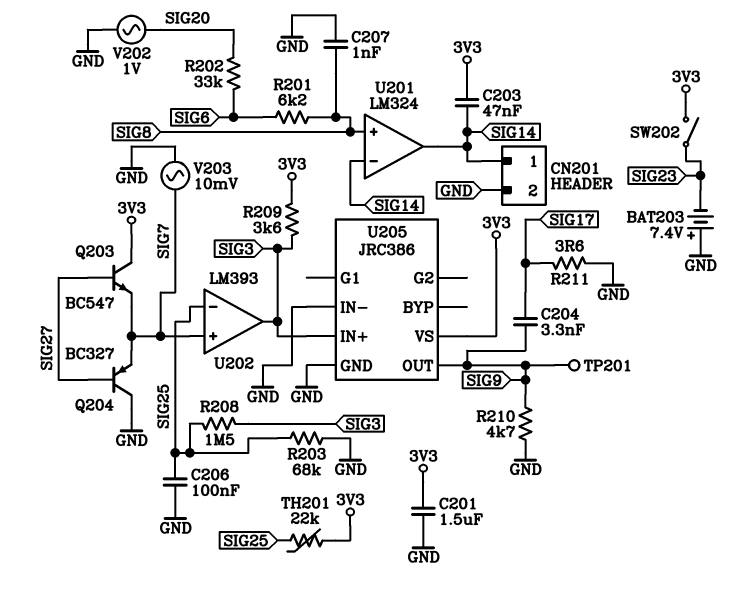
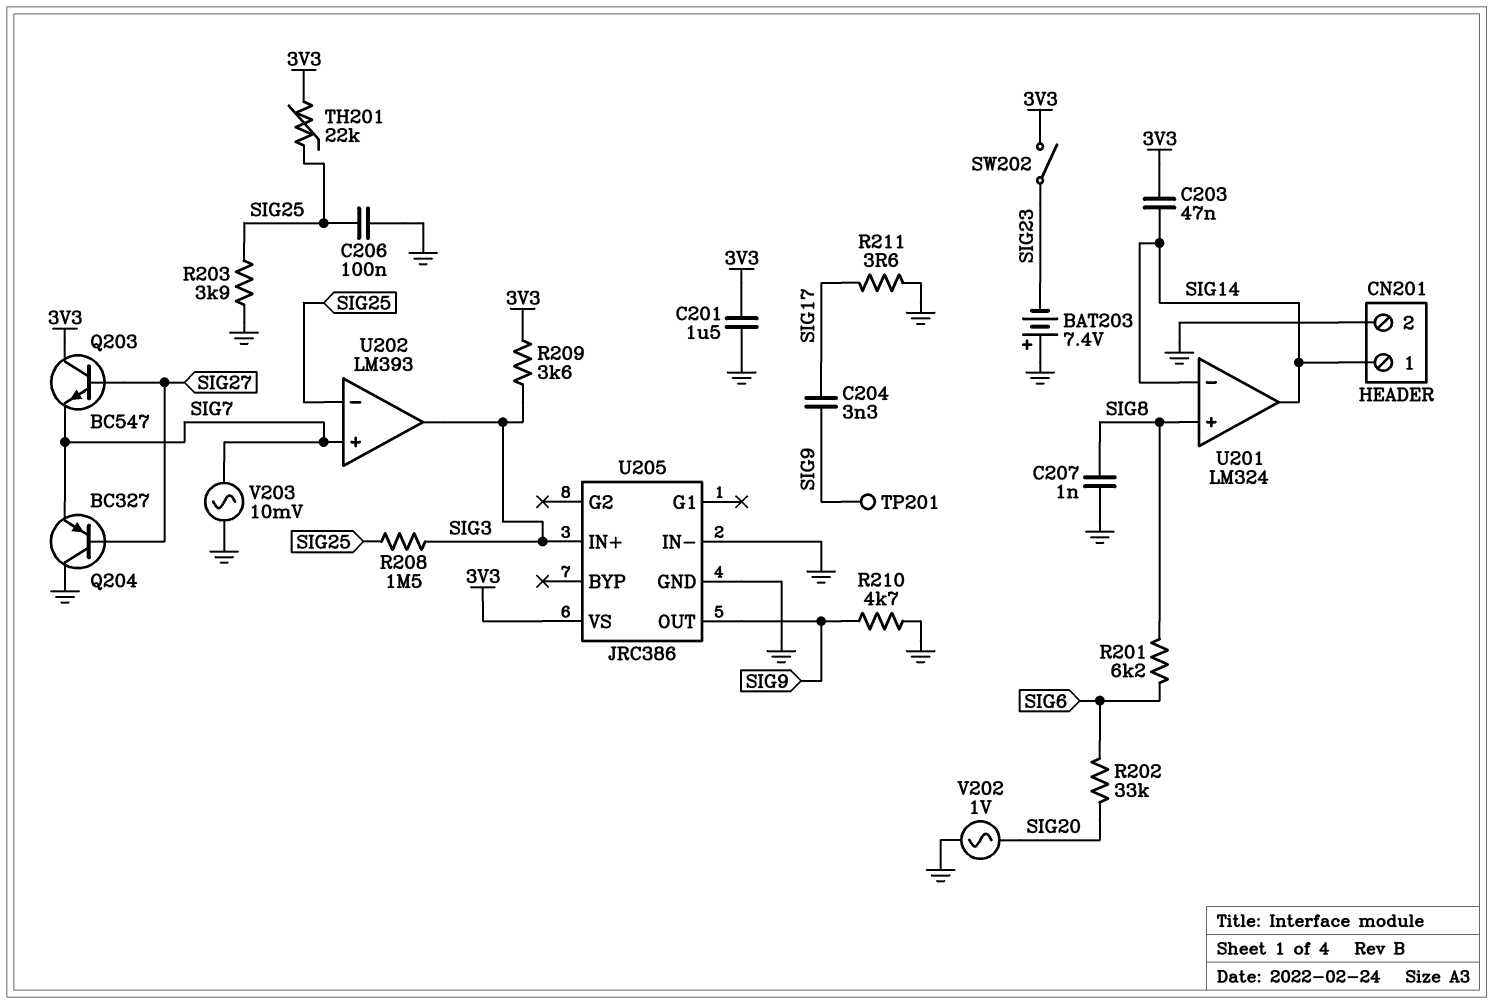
R203: 68k (GND, SIG25) -> 3.9k (GND, SIG25)

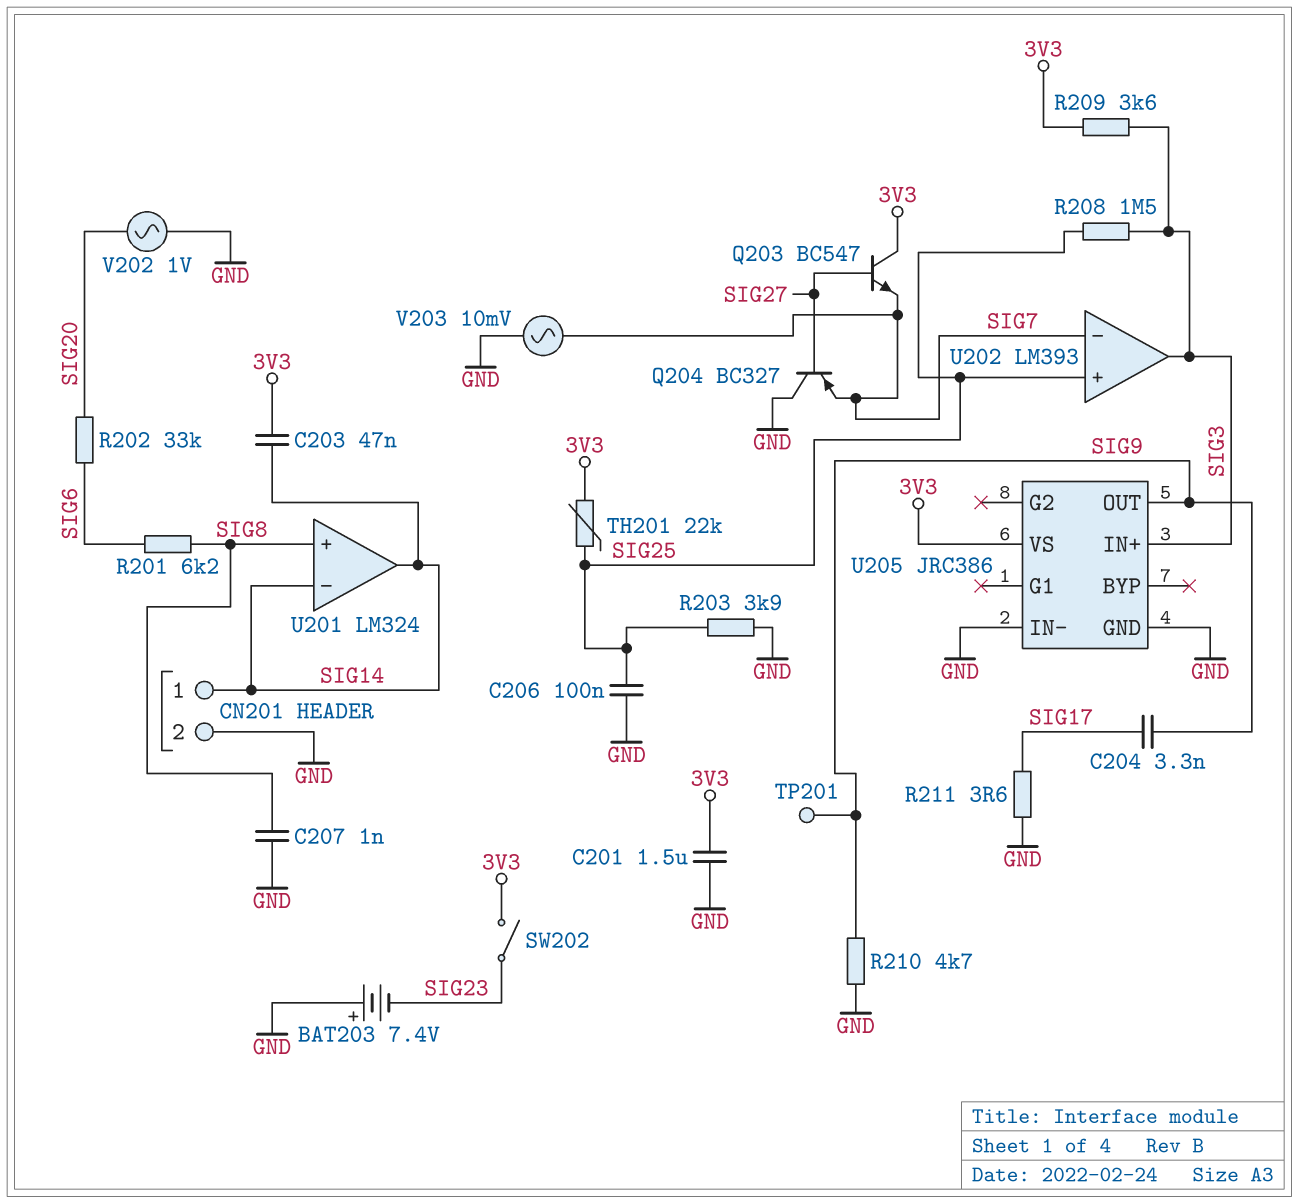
U202 pin in+: SIG7 -> SIG25
U202 pin in-: SIG25 -> SIG7

